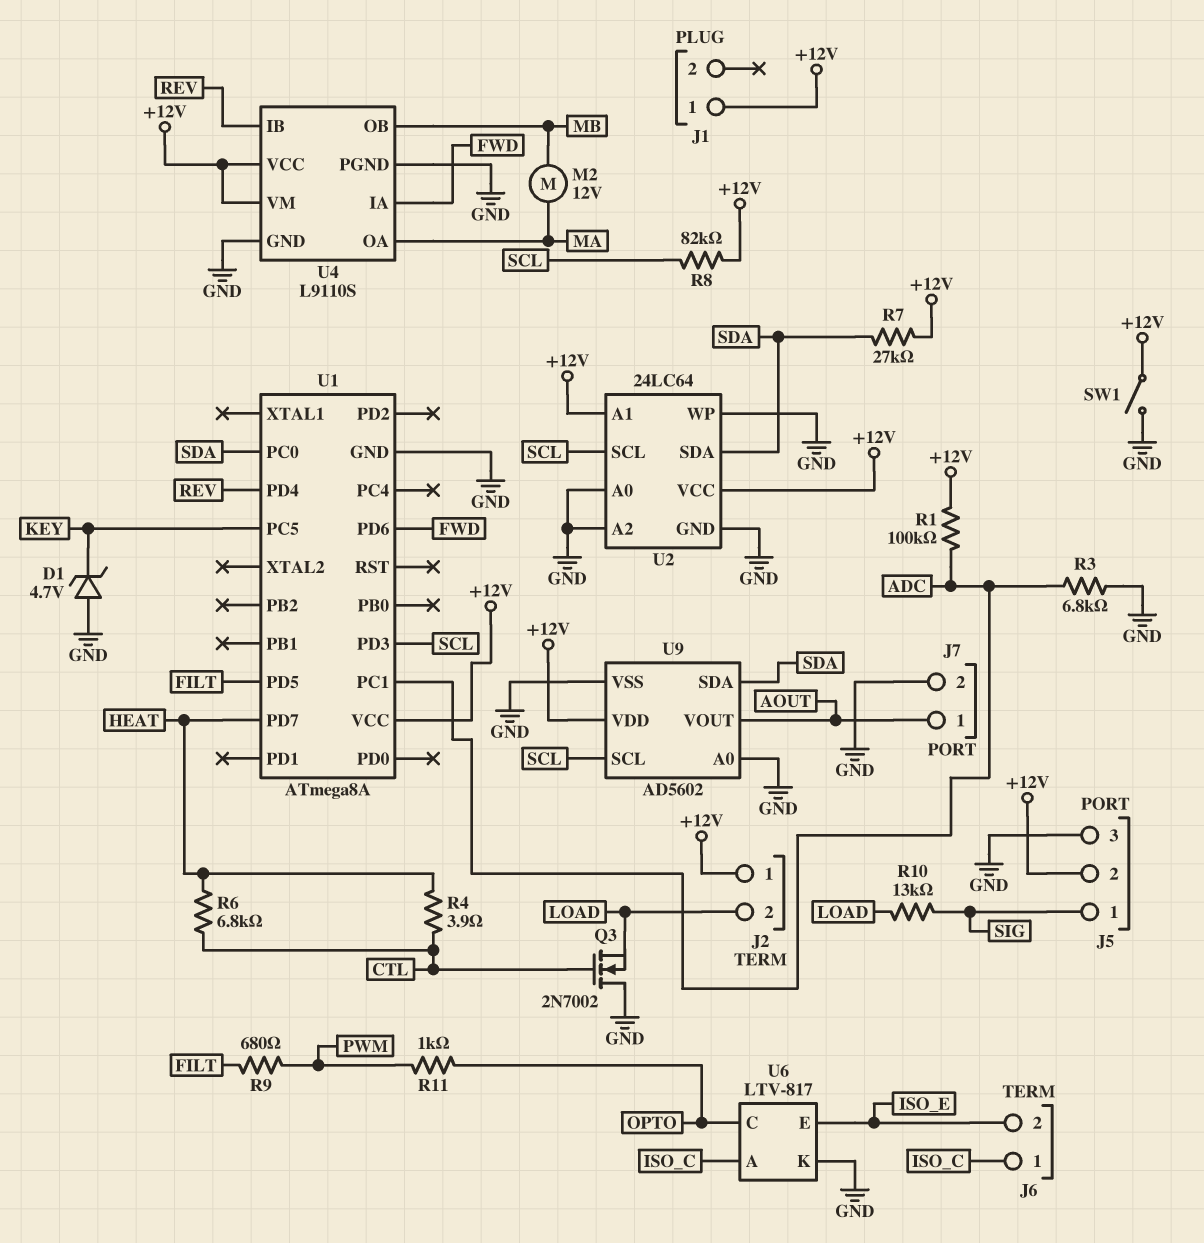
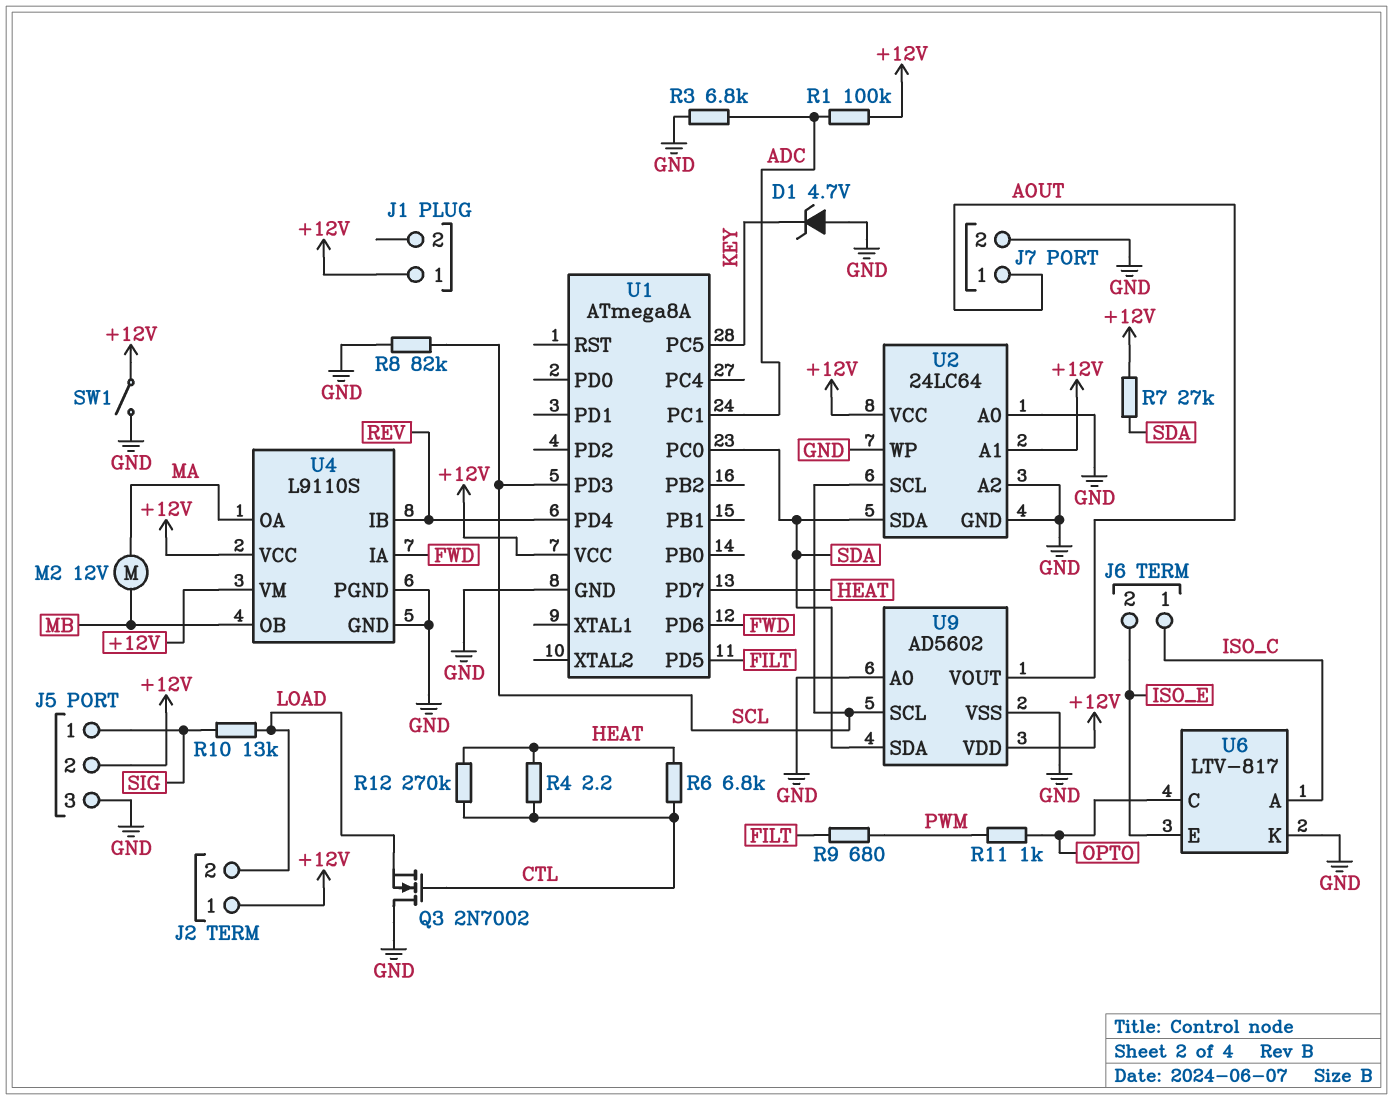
R4: 3.9 (CTL, HEAT) -> 2.2 (CTL, HEAT)
R8: 82k (+12V, SCL) -> 82k (GND, SCL)
R12: none -> 270k (CTL, HEAT)

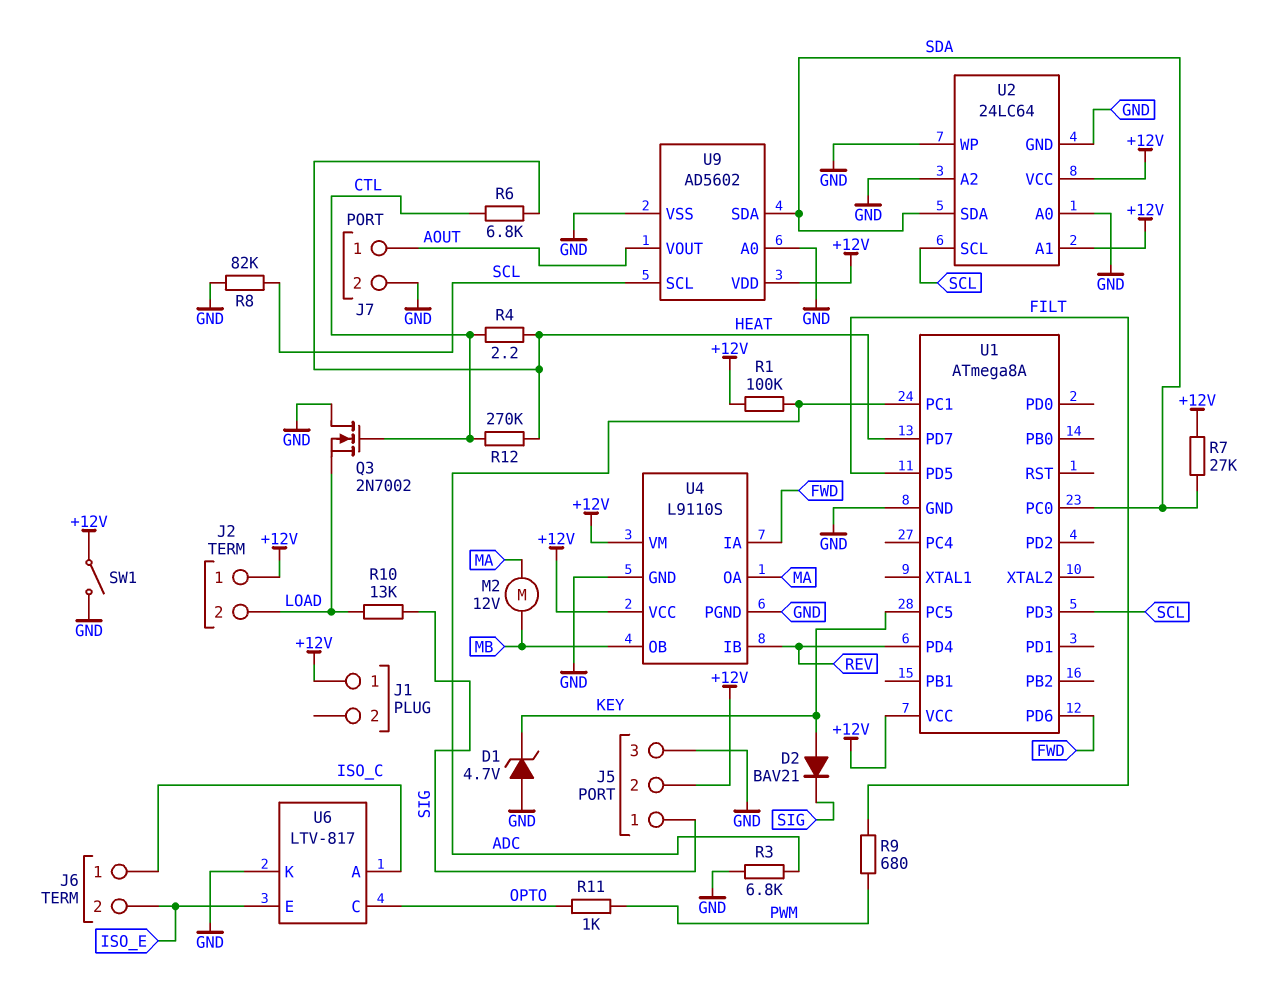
D2: none -> diode BAV21 (A KEY, K SIG)

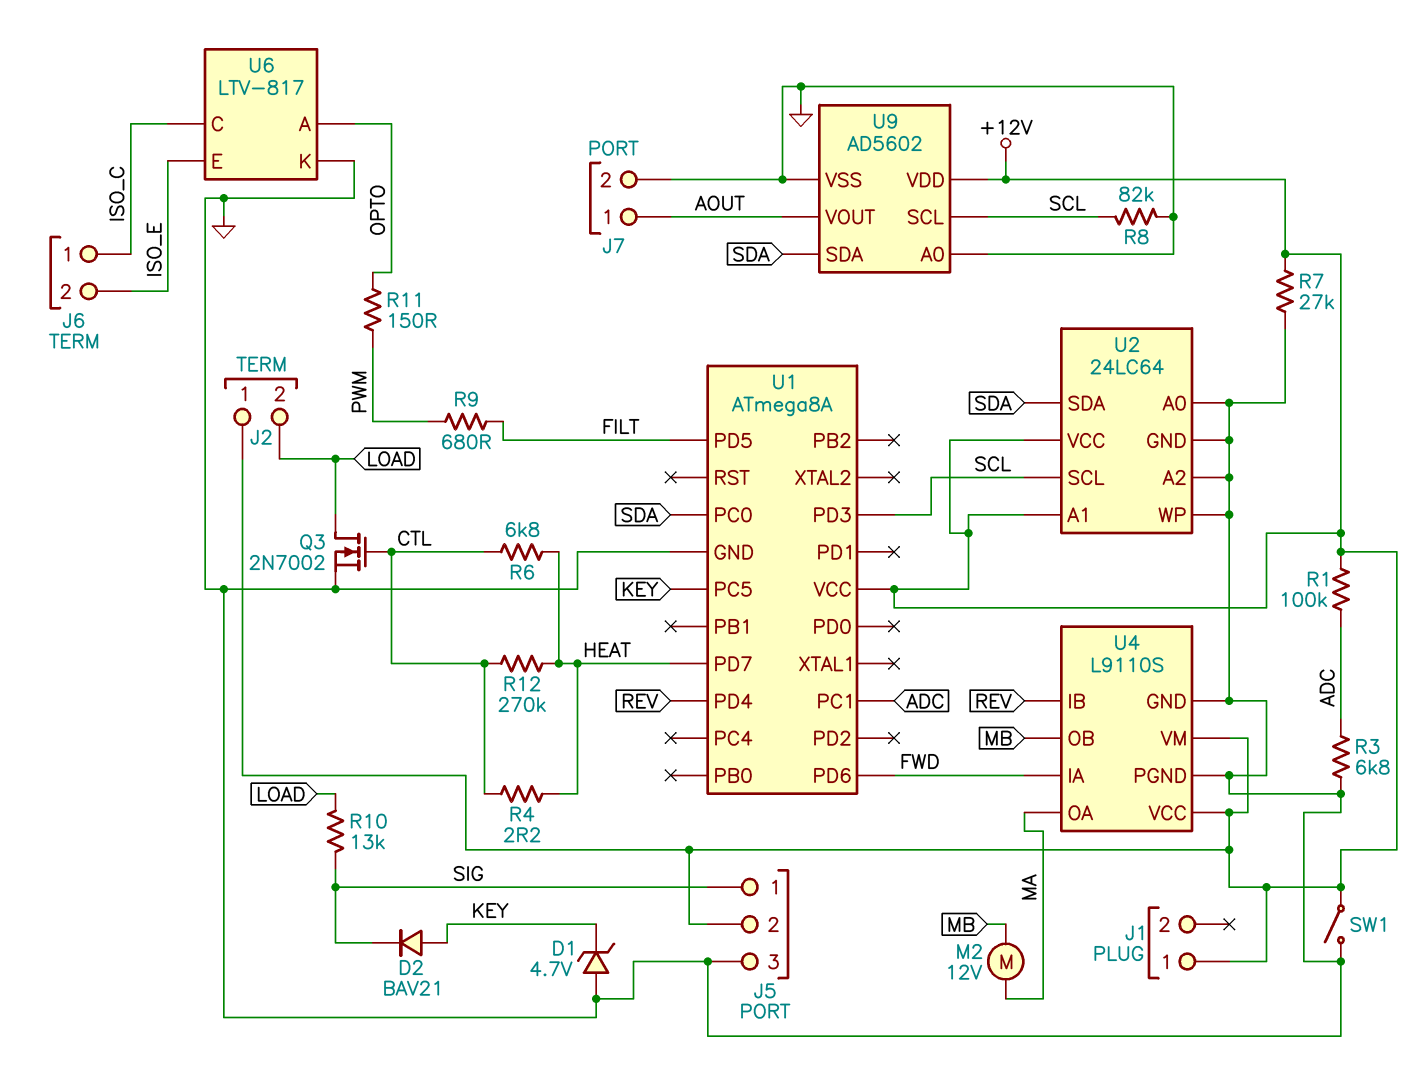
Q3: NMOS 2N7002 (G CTL, D GND, S LOAD) -> NMOS 2N7002 (G CTL, D LOAD, S GND)
R7: 27k (+12V, SDA) -> 27k (+12V, GND)
R11: 1k (OPTO, PWM) -> 150 (OPTO, PWM)
U6 pin A: ISO_C -> OPTO
U6 pin C: OPTO -> ISO_C

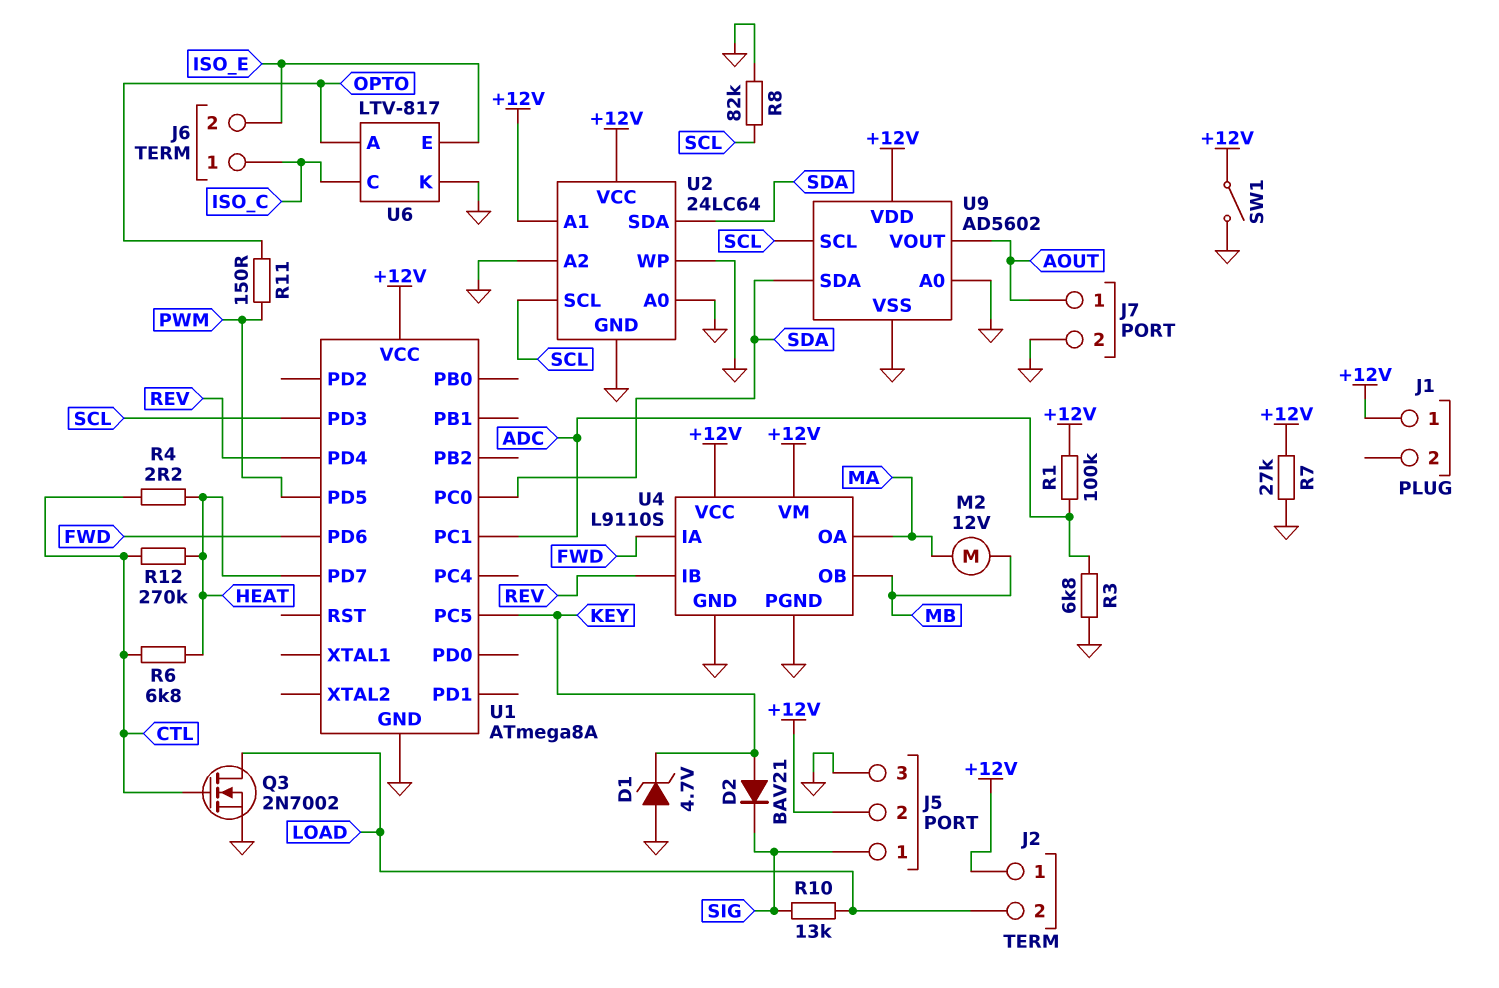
R9: 680 (FILT, PWM) -> none
U1 pin PD5: FILT -> PWM

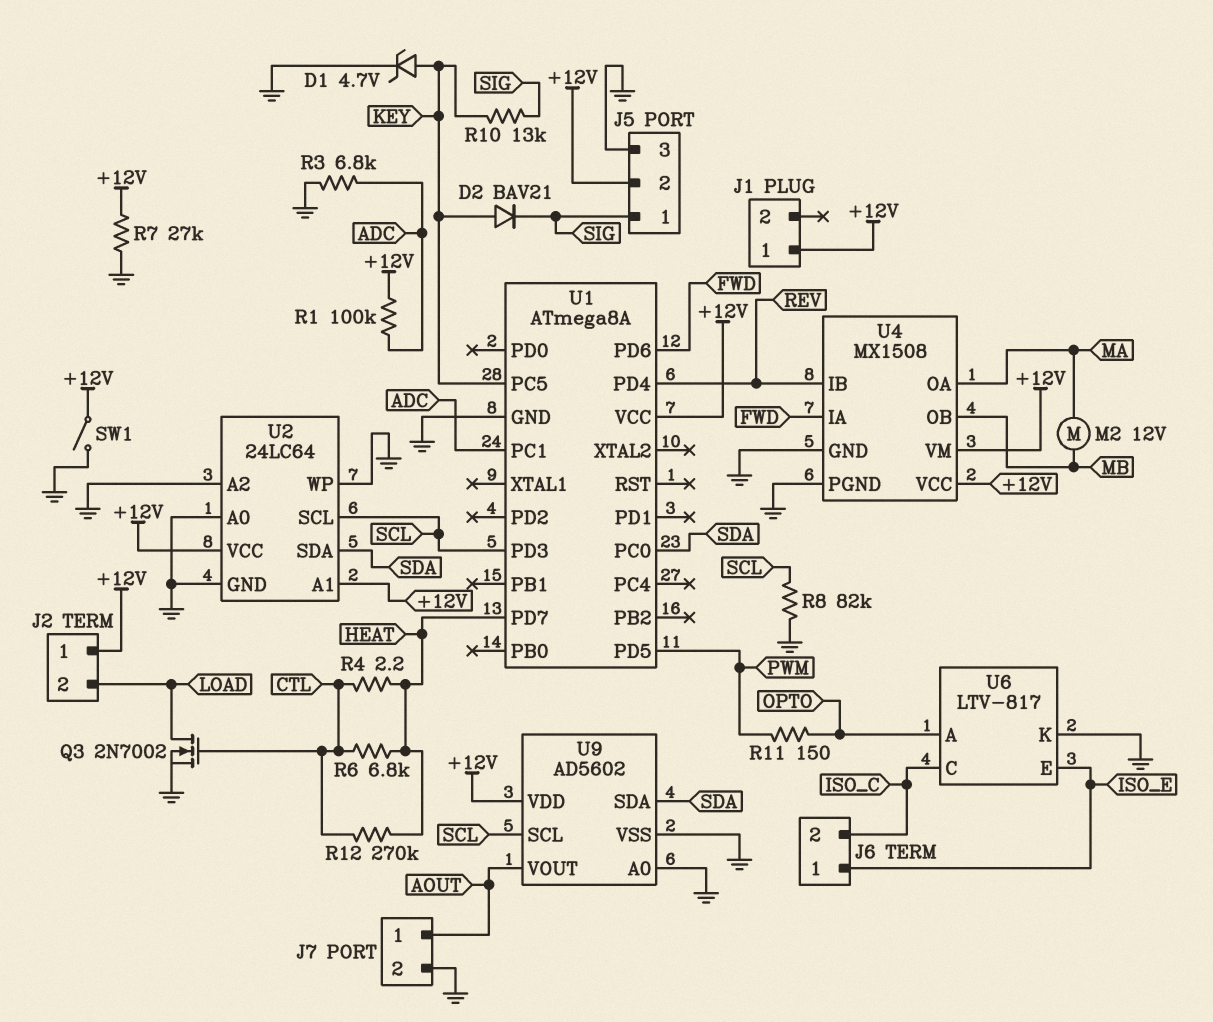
D1: zener 4.7V (A GND, K KEY) -> zener 4.7V (A KEY, K GND)
J6 pin 1: ISO_C -> ISO_E
J6 pin 2: ISO_E -> ISO_C
R10: 13k (LOAD, SIG) -> 13k (KEY, SIG)
U4: L9110S -> MX1508

